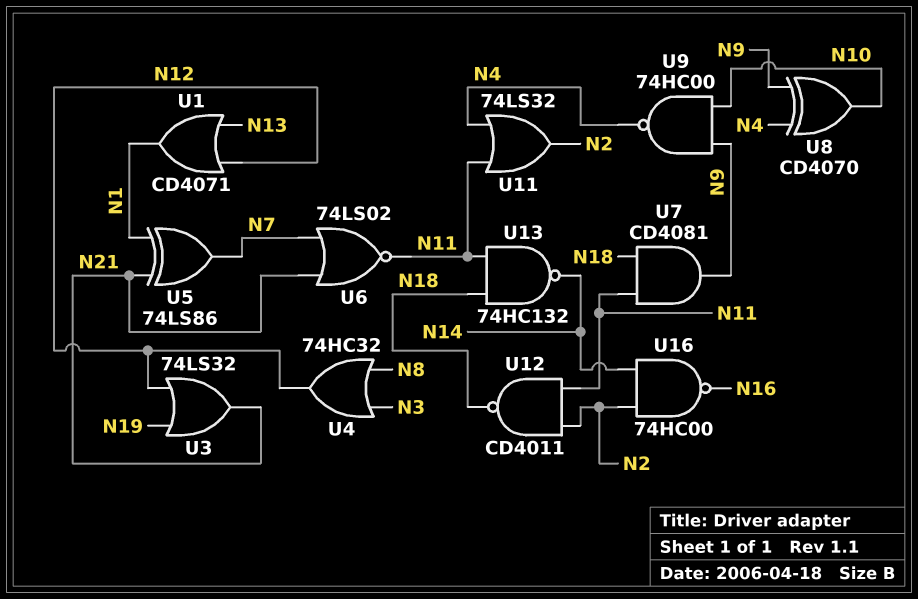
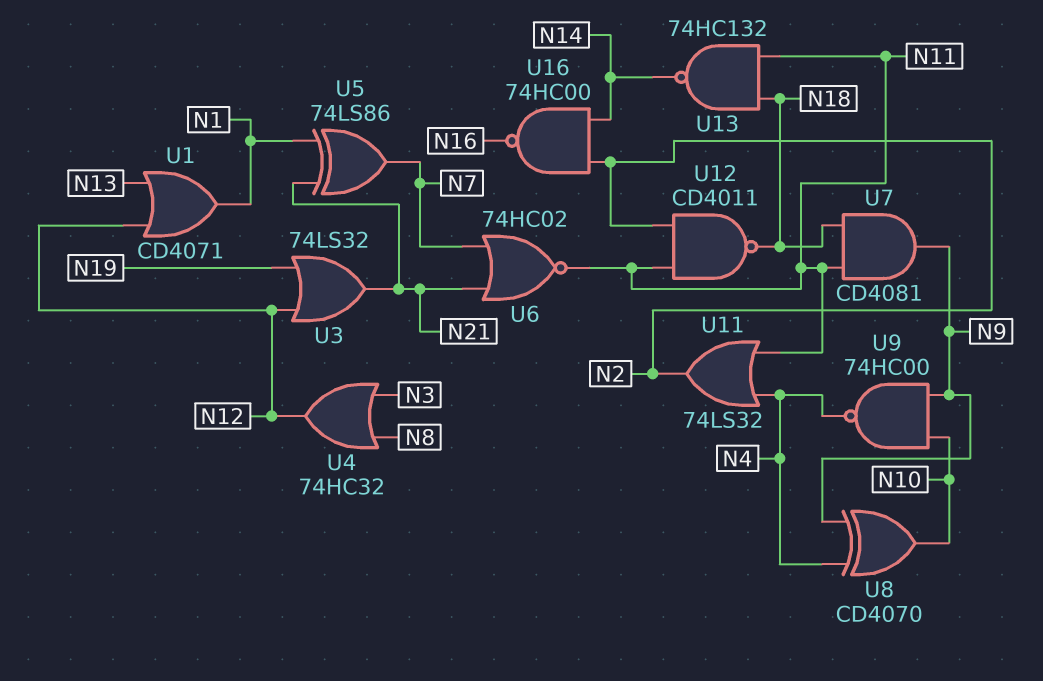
U6: NOR 74LS02 (in N7, in N21, out N11) -> NOR 74HC02 (in N7, in N21, out N11)

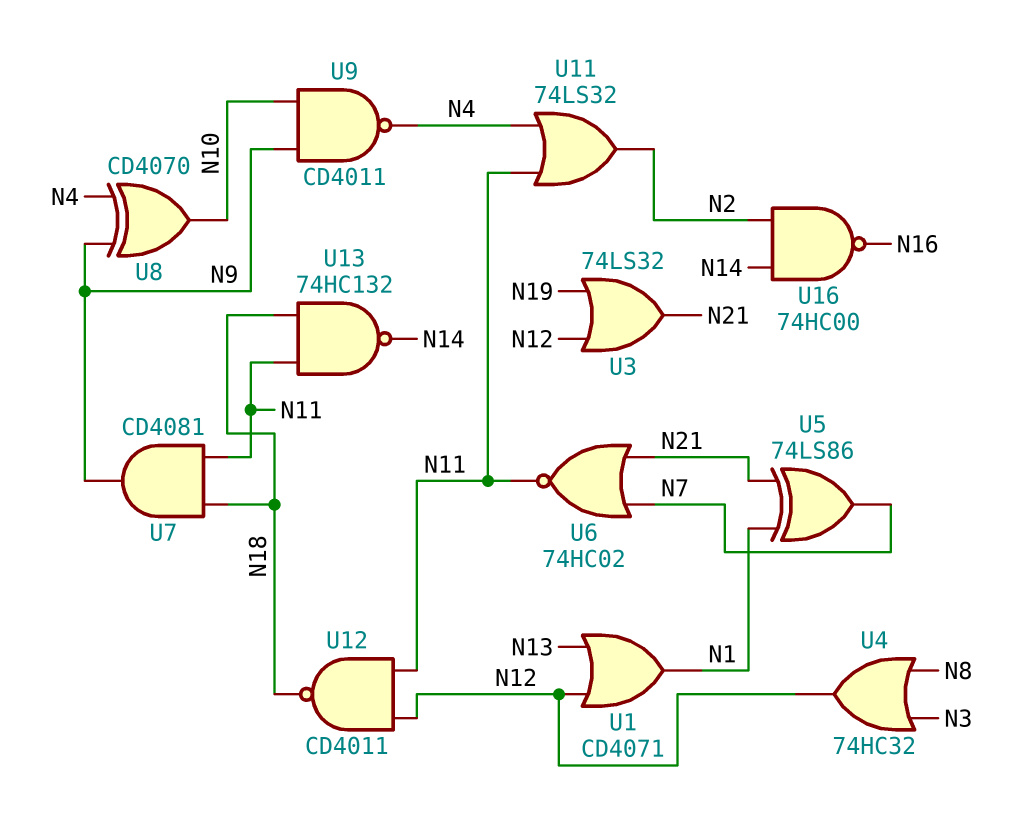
U9: NAND 74HC00 (in N9, in N10, out N4) -> NAND CD4011 (in N9, in N10, out N4)
U12: NAND CD4011 (in N2, in N11, out N18) -> NAND CD4011 (in N11, in N12, out N18)

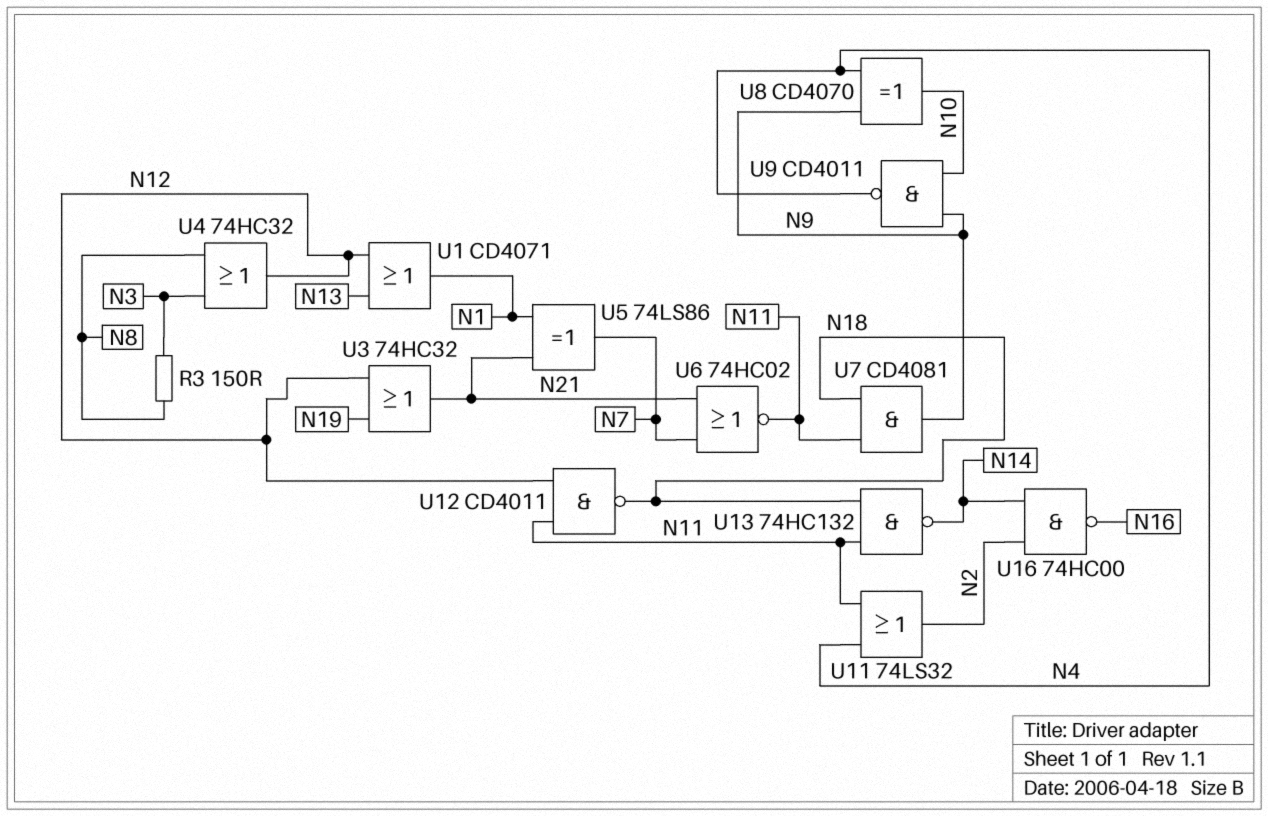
R3: none -> 150 (N3, N8)
U3: OR 74LS32 (in N12, in N19, out N21) -> OR 74HC32 (in N12, in N19, out N21)

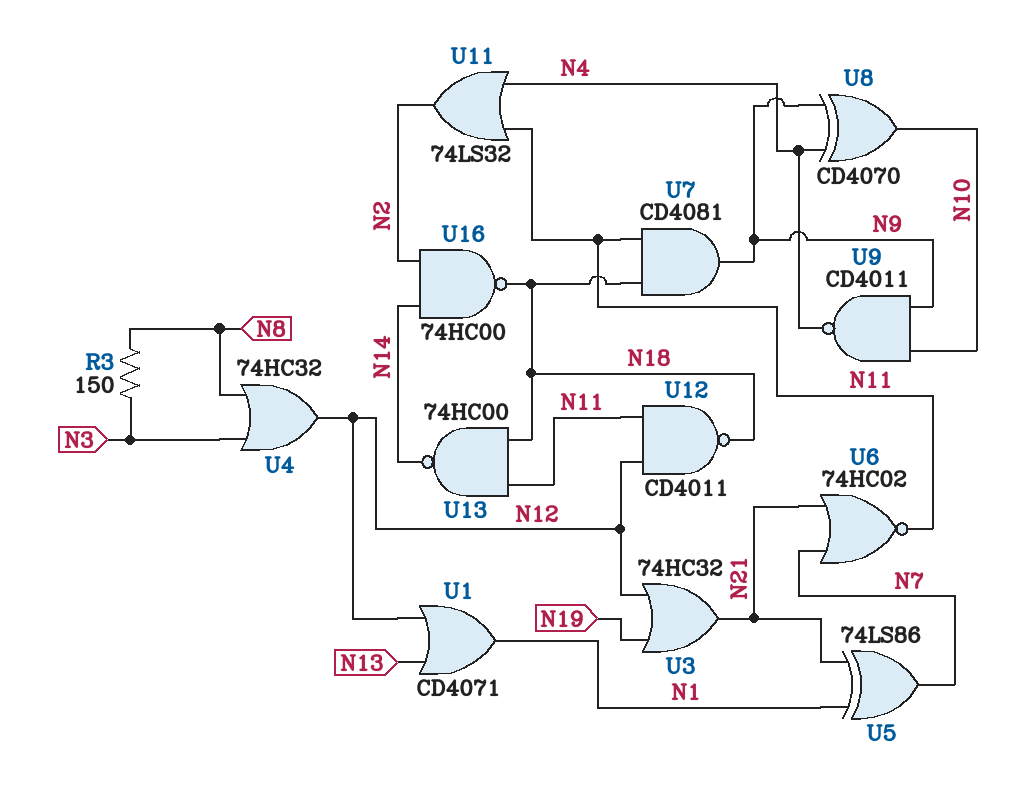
U13: NAND 74HC132 (in N11, in N18, out N14) -> NAND 74HC00 (in N11, in N18, out N14)
U16: NAND 74HC00 (in N2, in N14, out N16) -> NAND 74HC00 (in N2, in N14, out N18)

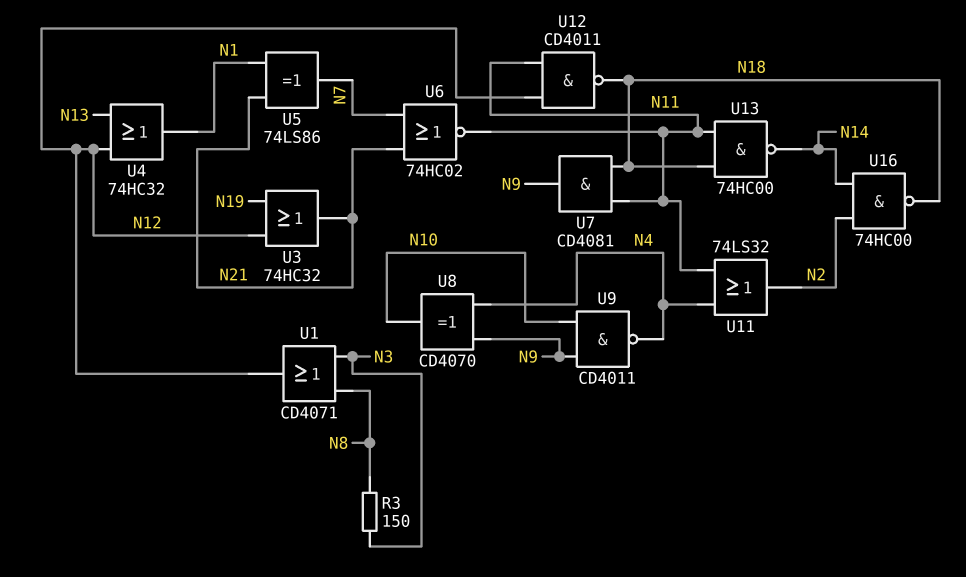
U1: OR CD4071 (in N12, in N13, out N1) -> OR CD4071 (in N3, in N8, out N12)
U4: OR 74HC32 (in N3, in N8, out N12) -> OR 74HC32 (in N12, in N13, out N1)

